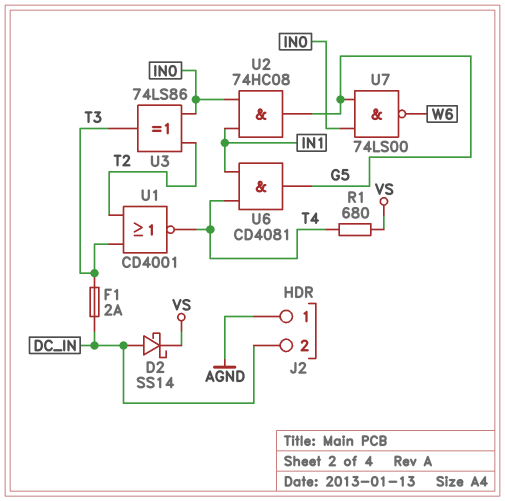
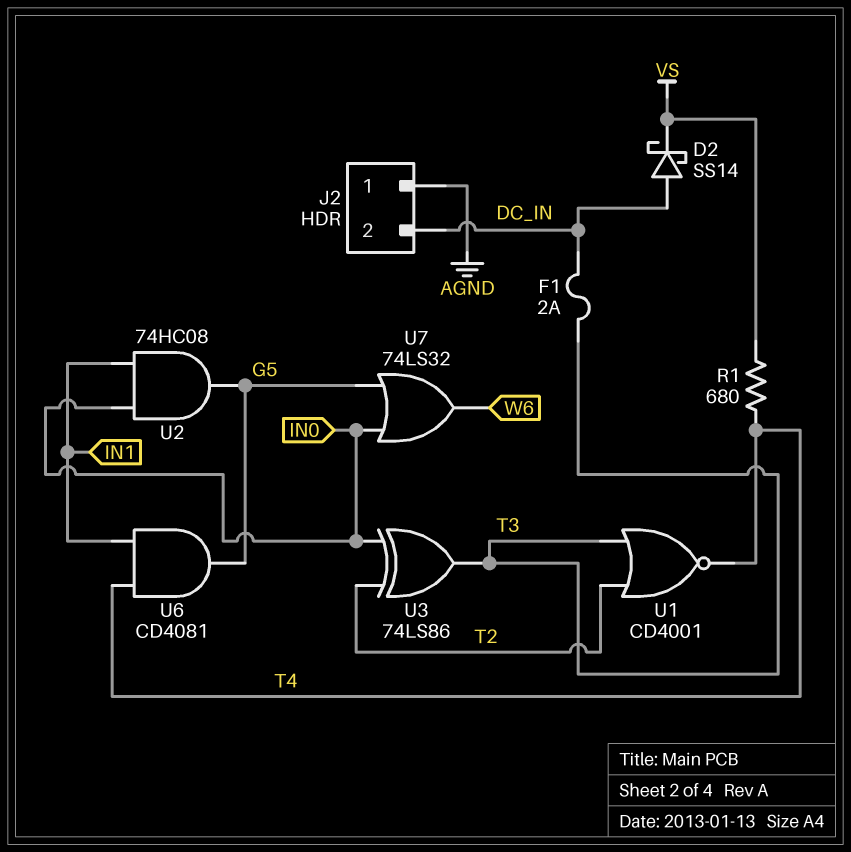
U7: NAND 74LS00 (in G5, in IN0, out W6) -> OR 74LS32 (in G5, in IN0, out W6)

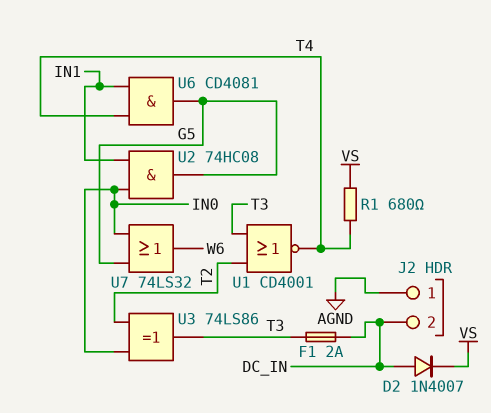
D2: schottky SS14 (A DC_IN, K VS) -> diode 1N4007 (A DC_IN, K VS)

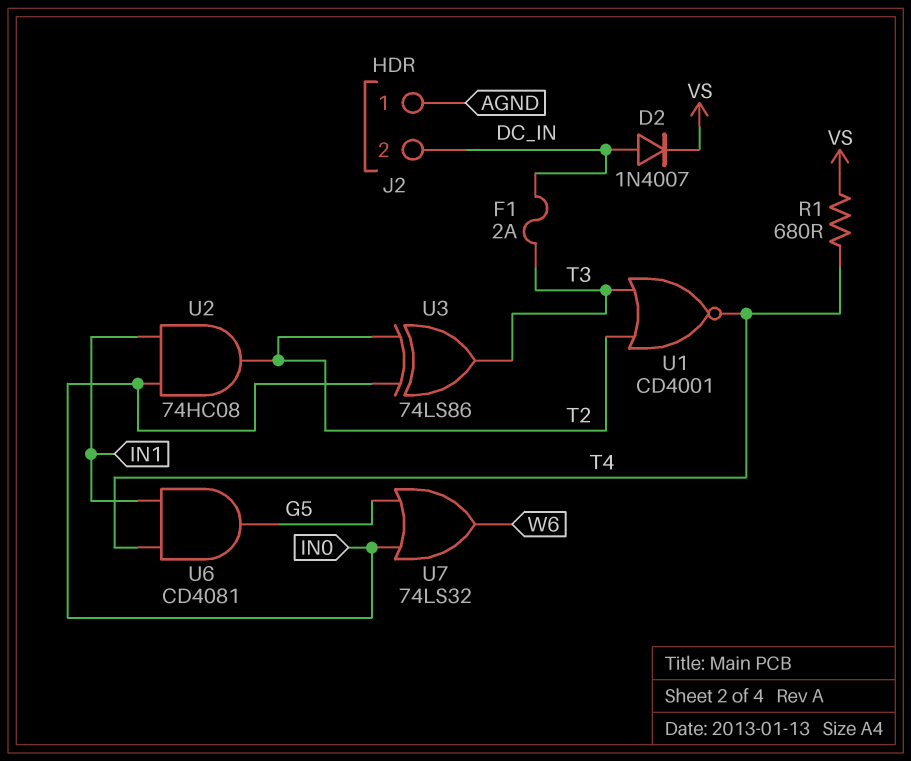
U2: AND 74HC08 (in IN0, in IN1, out G5) -> AND 74HC08 (in IN0, in IN1, out T2)

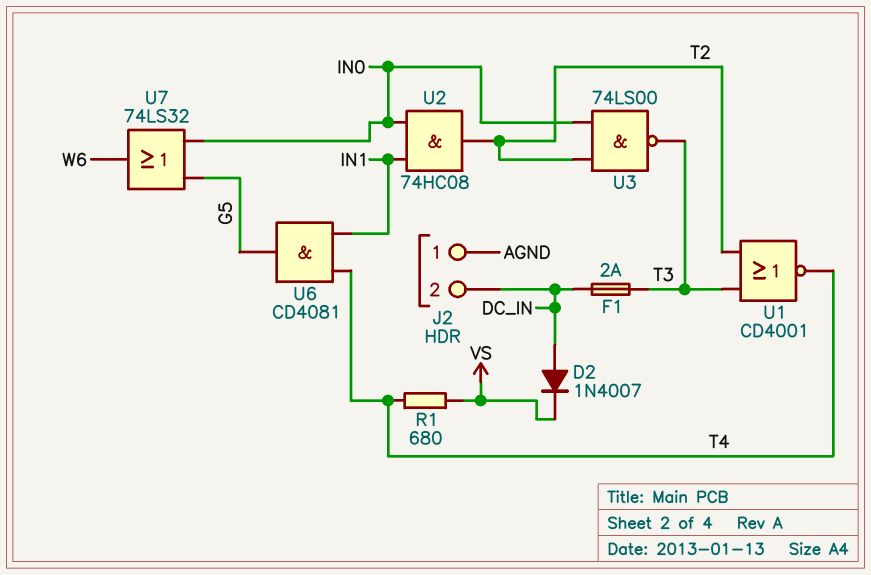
U3: XOR 74LS86 (in IN0, in T2, out T3) -> NAND 74LS00 (in IN0, in T2, out T3)

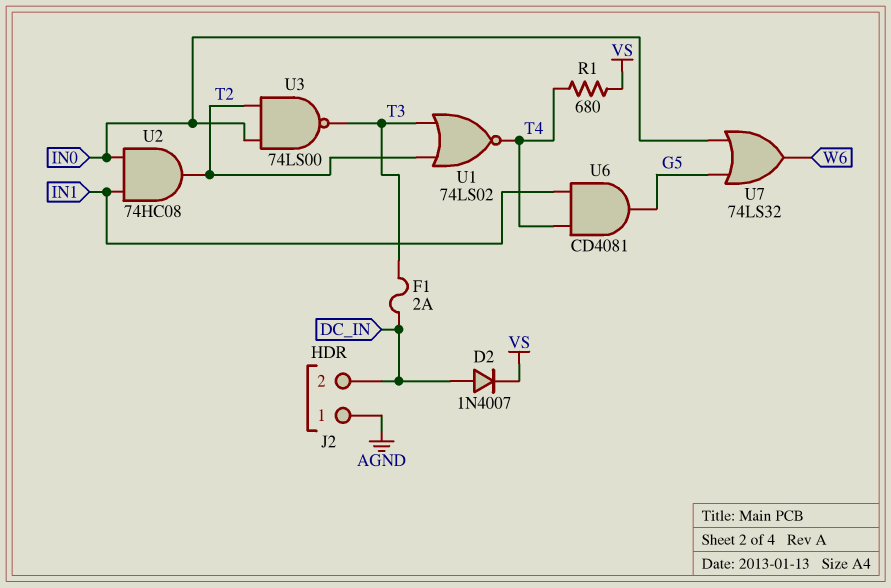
U1: NOR CD4001 (in T2, in T3, out T4) -> NOR 74LS02 (in T2, in T3, out T4)

